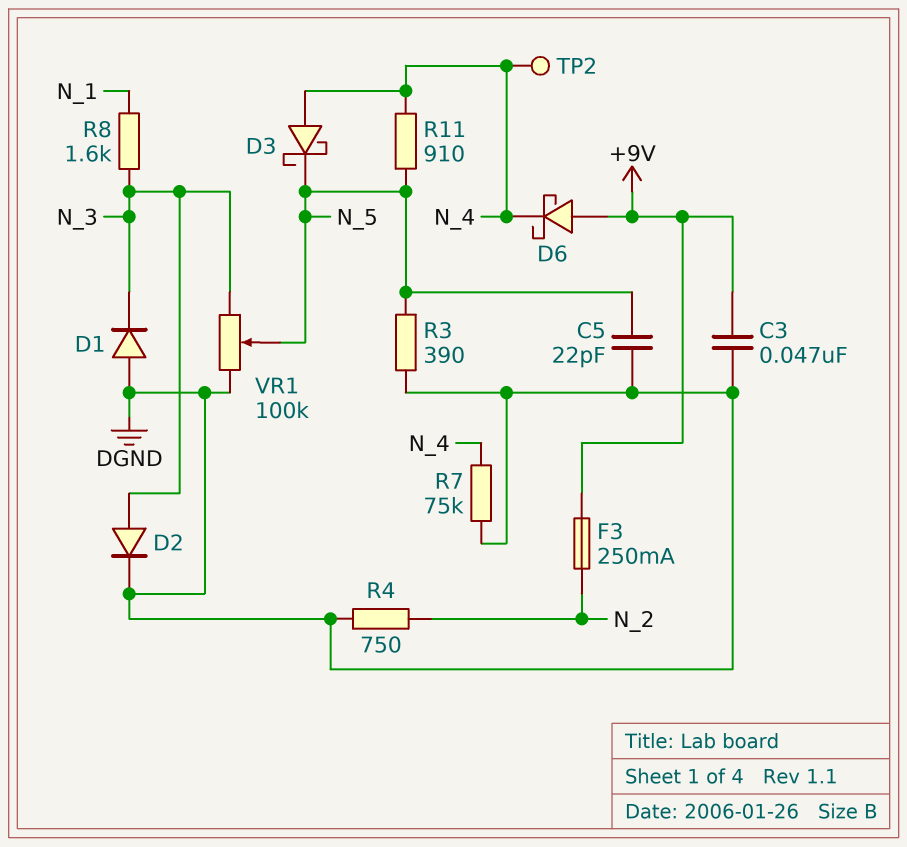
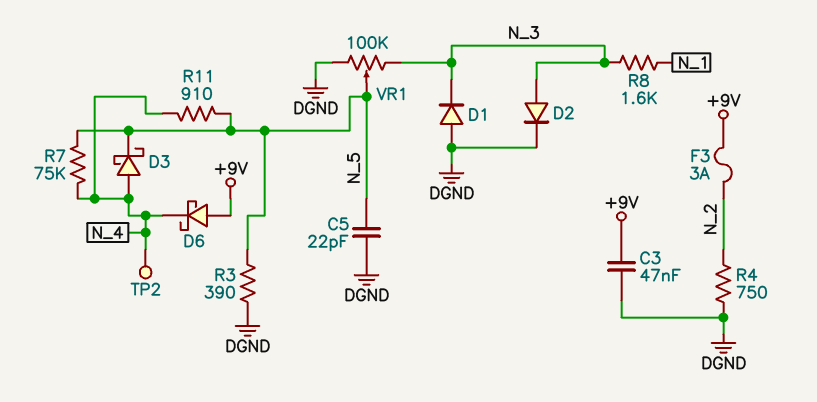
F3: 250mA (+9V, N_2) -> 3A (+9V, N_2)
R7: 75k (DGND, N_4) -> 75k (N_4, N_5)

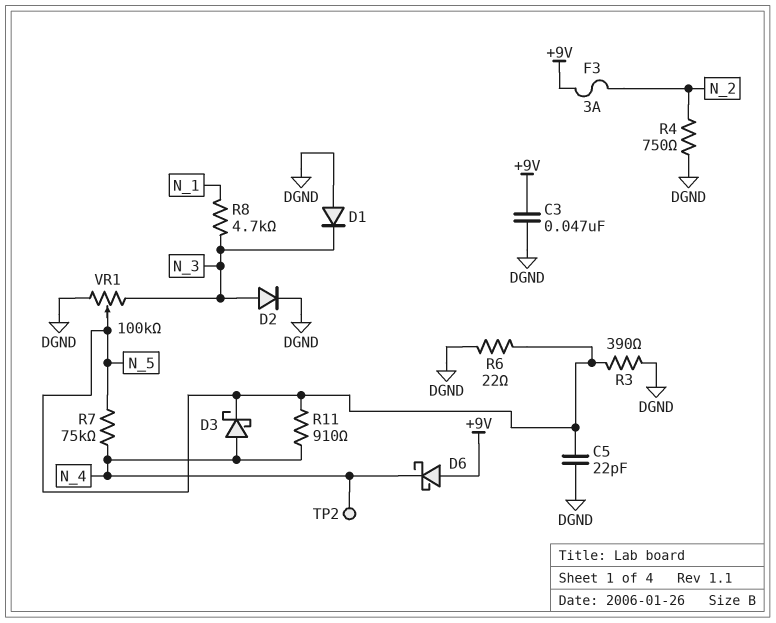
R6: none -> 22 (DGND, N_5)
R8: 1.6k (N_1, N_3) -> 4.7k (N_1, N_3)

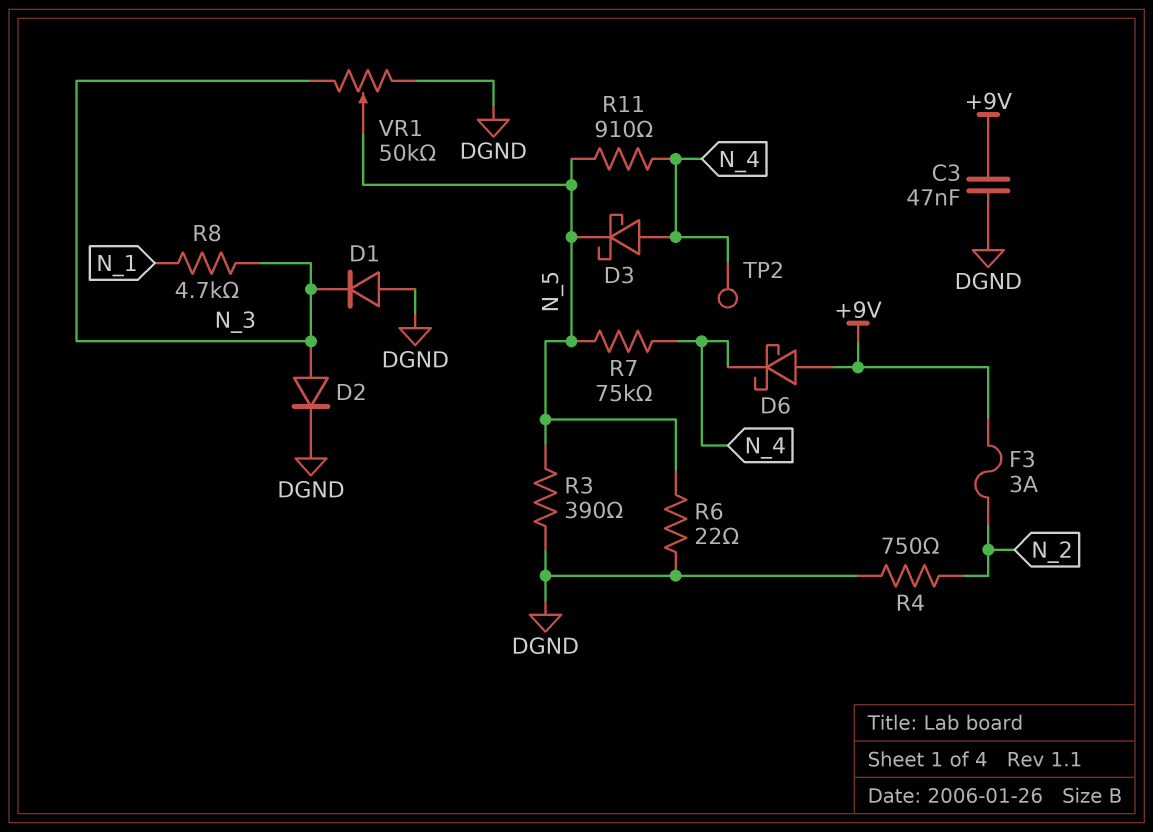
C5: 22pF (DGND, N_5) -> none
VR1: 100k (DGND, N_3, wiper N_5) -> 50k (DGND, N_3, wiper N_5)

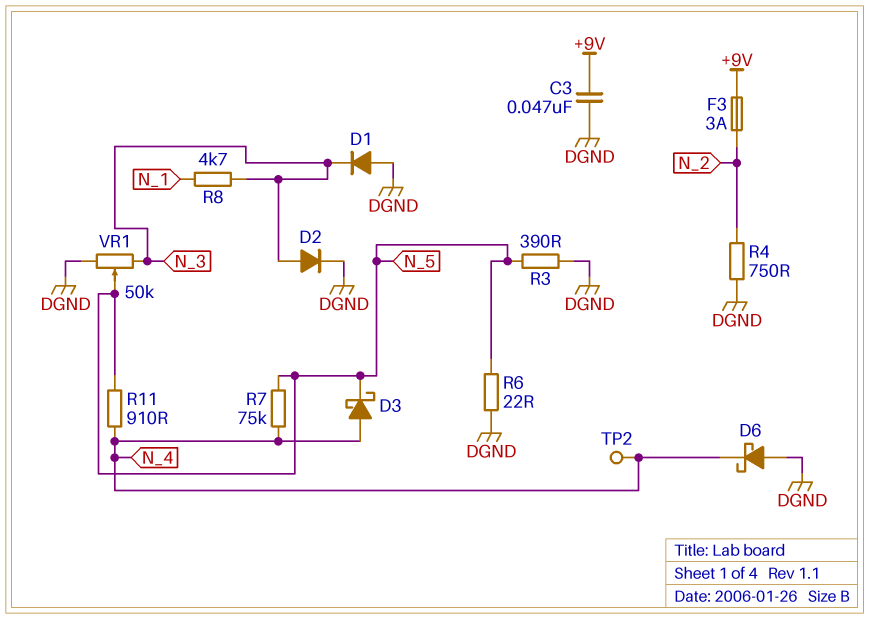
D6: schottky (A +9V, K N_4) -> schottky (A DGND, K N_4)

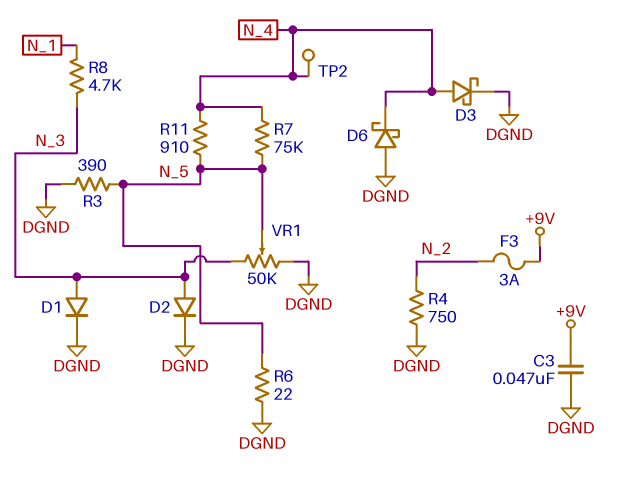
D1: diode (A DGND, K N_3) -> diode (A N_3, K DGND)
D3: schottky (A N_4, K N_5) -> schottky (A N_4, K DGND)

